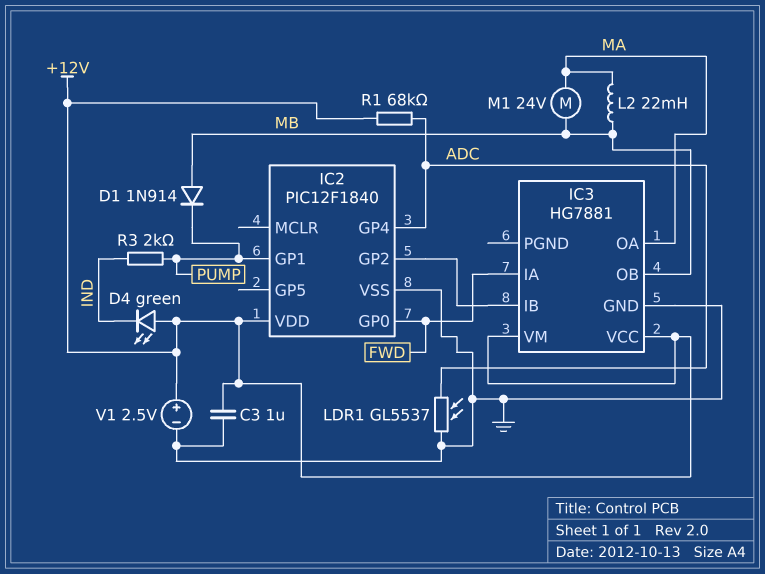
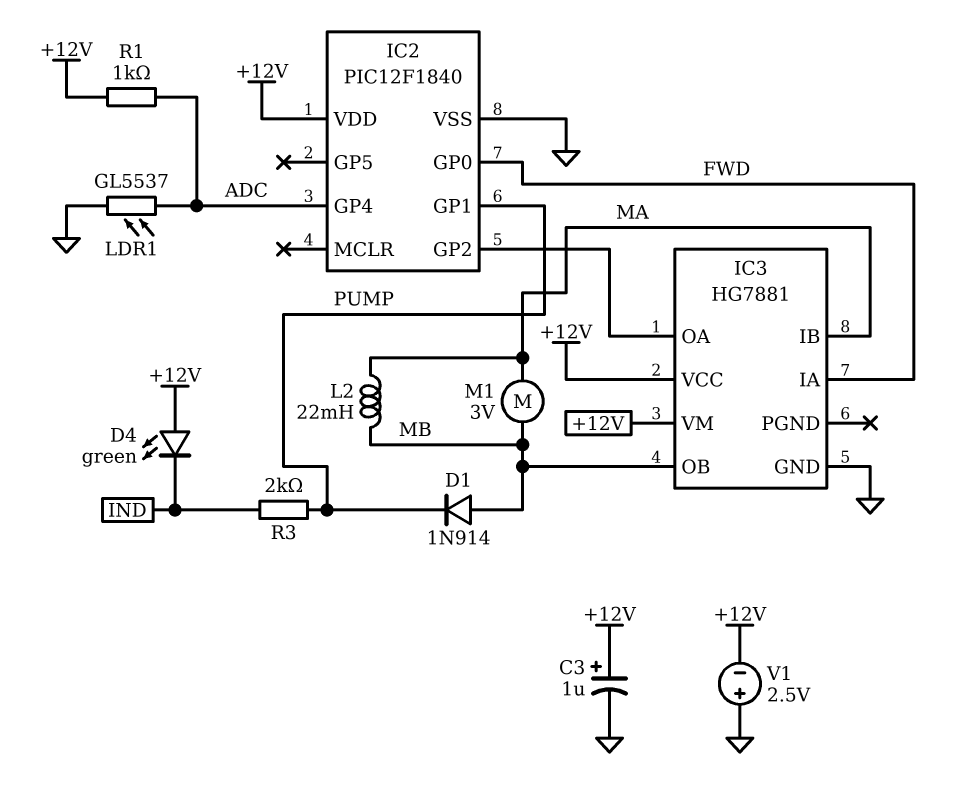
C3: 1uF (+12V, GND) -> 1uF (plus +12V, minus GND)
IC3 pin IB: IC2/GP2 -> MA
IC3 pin OA: MA -> IC2/GP2
M1: motor 24V (MA, MB) -> motor 3V (MA, MB)
R1: 68k (+12V, ADC) -> 1k (+12V, ADC)
V1: 2.5V (plus +12V, minus GND) -> 2.5V (plus GND, minus +12V)

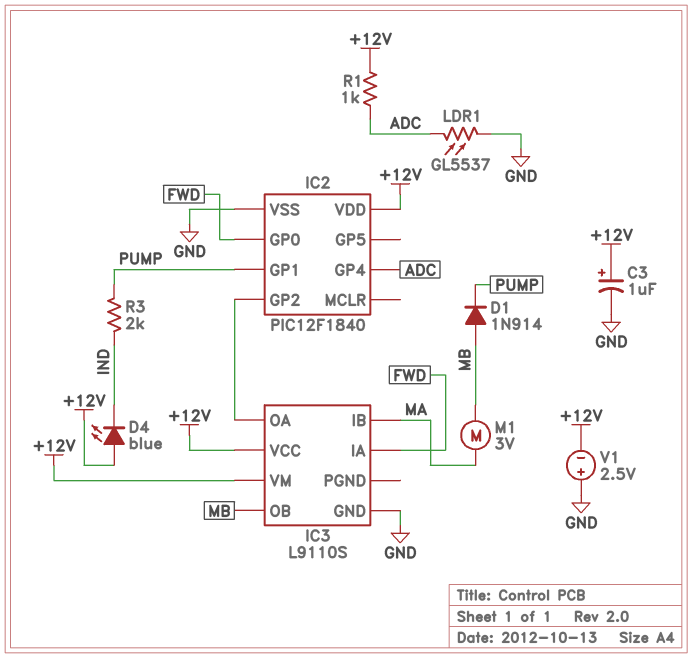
D4: LED green (A +12V, K IND) -> LED blue (A +12V, K IND)
IC3: HG7881 -> L9110S
L2: 22mH (MA, MB) -> none

